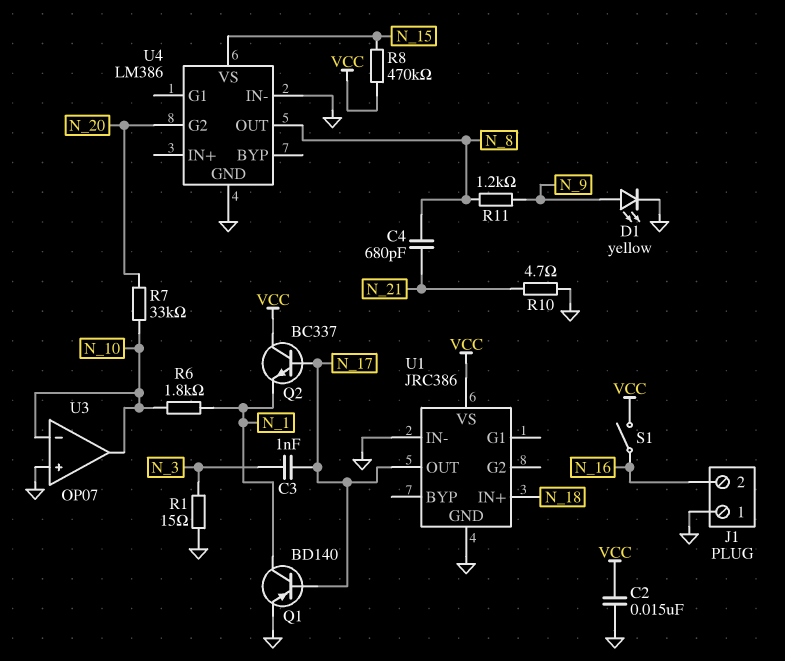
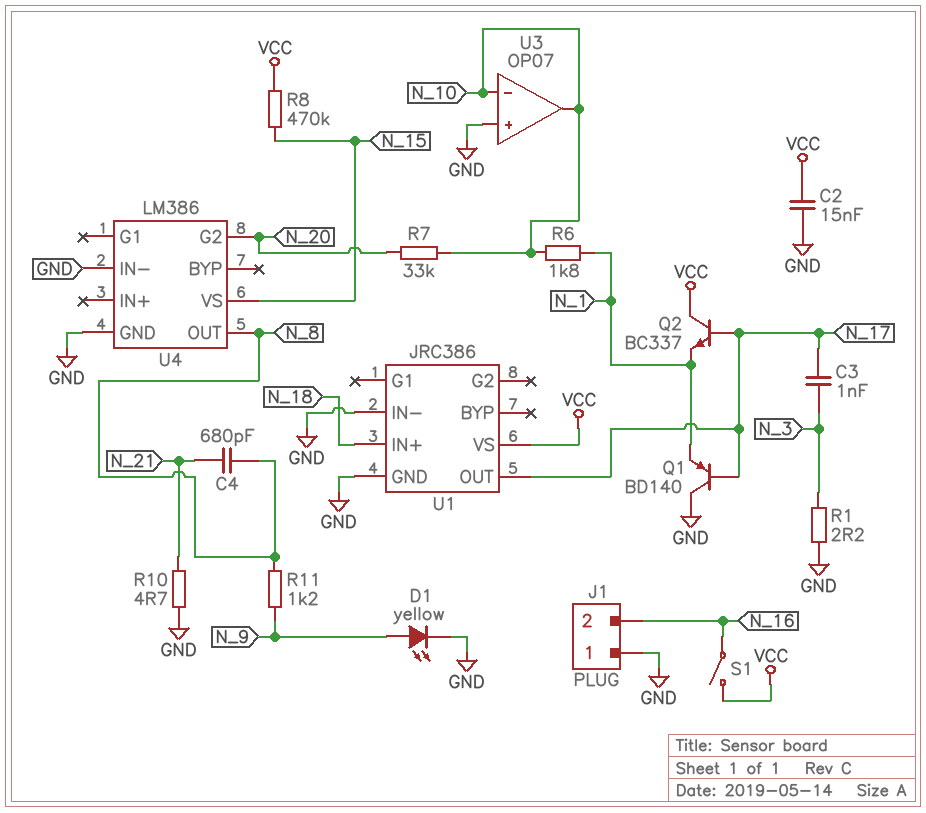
Q1: PNP BD140 (B N_17, C N_1, E GND) -> PNP BD140 (B N_17, C GND, E N_1)
R1: 15 (GND, N_3) -> 2.2 (GND, N_3)

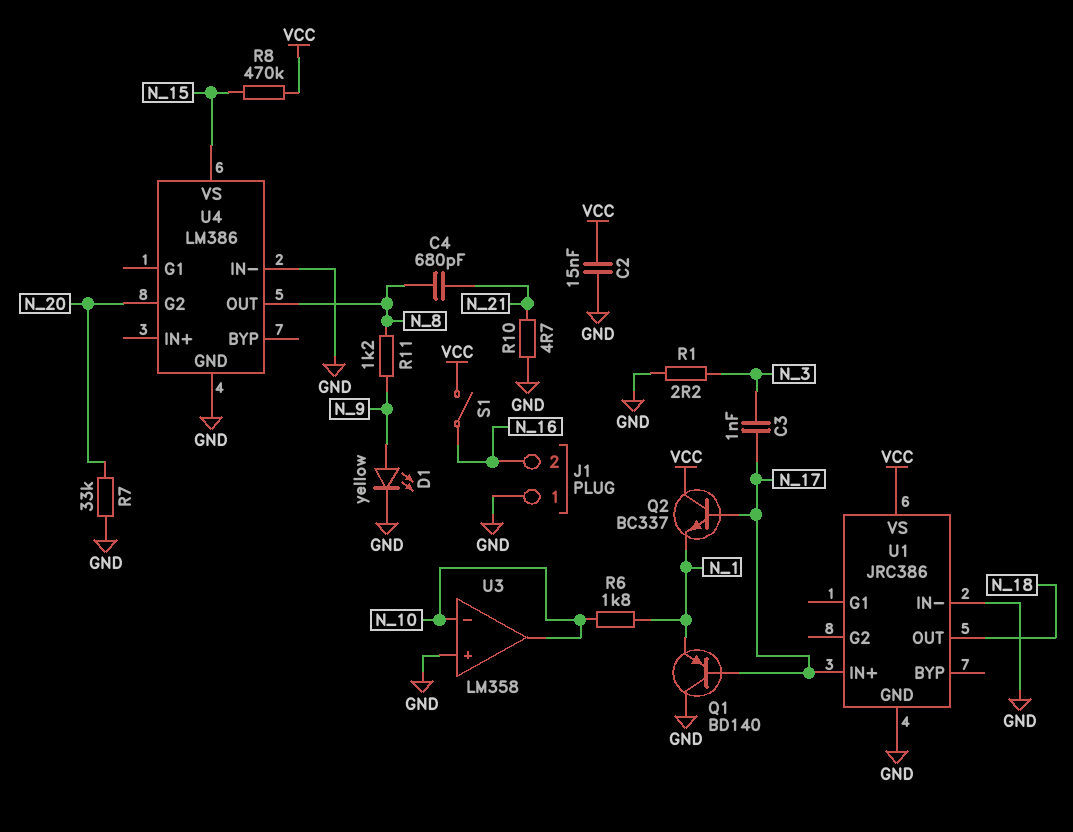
R7: 33k (N_10, N_20) -> 33k (GND, N_20)
U1 pin IN+: N_18 -> N_17
U1 pin OUT: N_17 -> N_18
U3: OP07 -> LM358

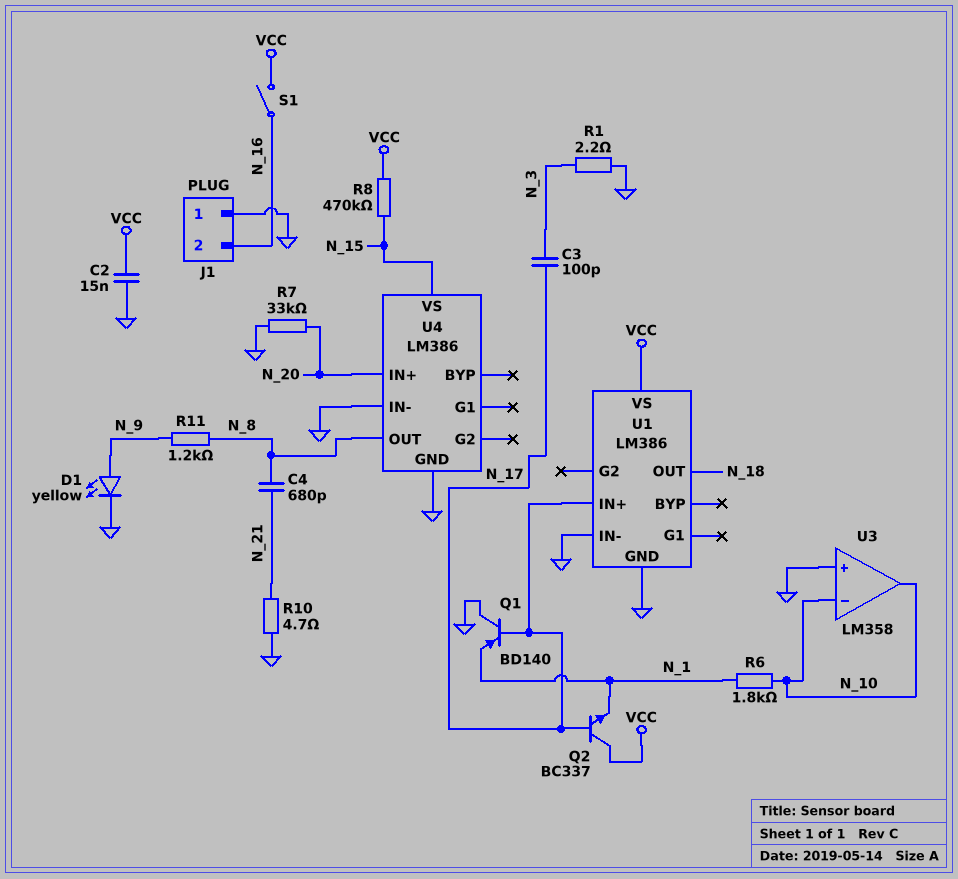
C3: 1nF (N_3, N_17) -> 100pF (N_3, N_17)
U1: JRC386 -> LM386
U4 pin G2: N_20 -> none
U4 pin IN+: none -> N_20

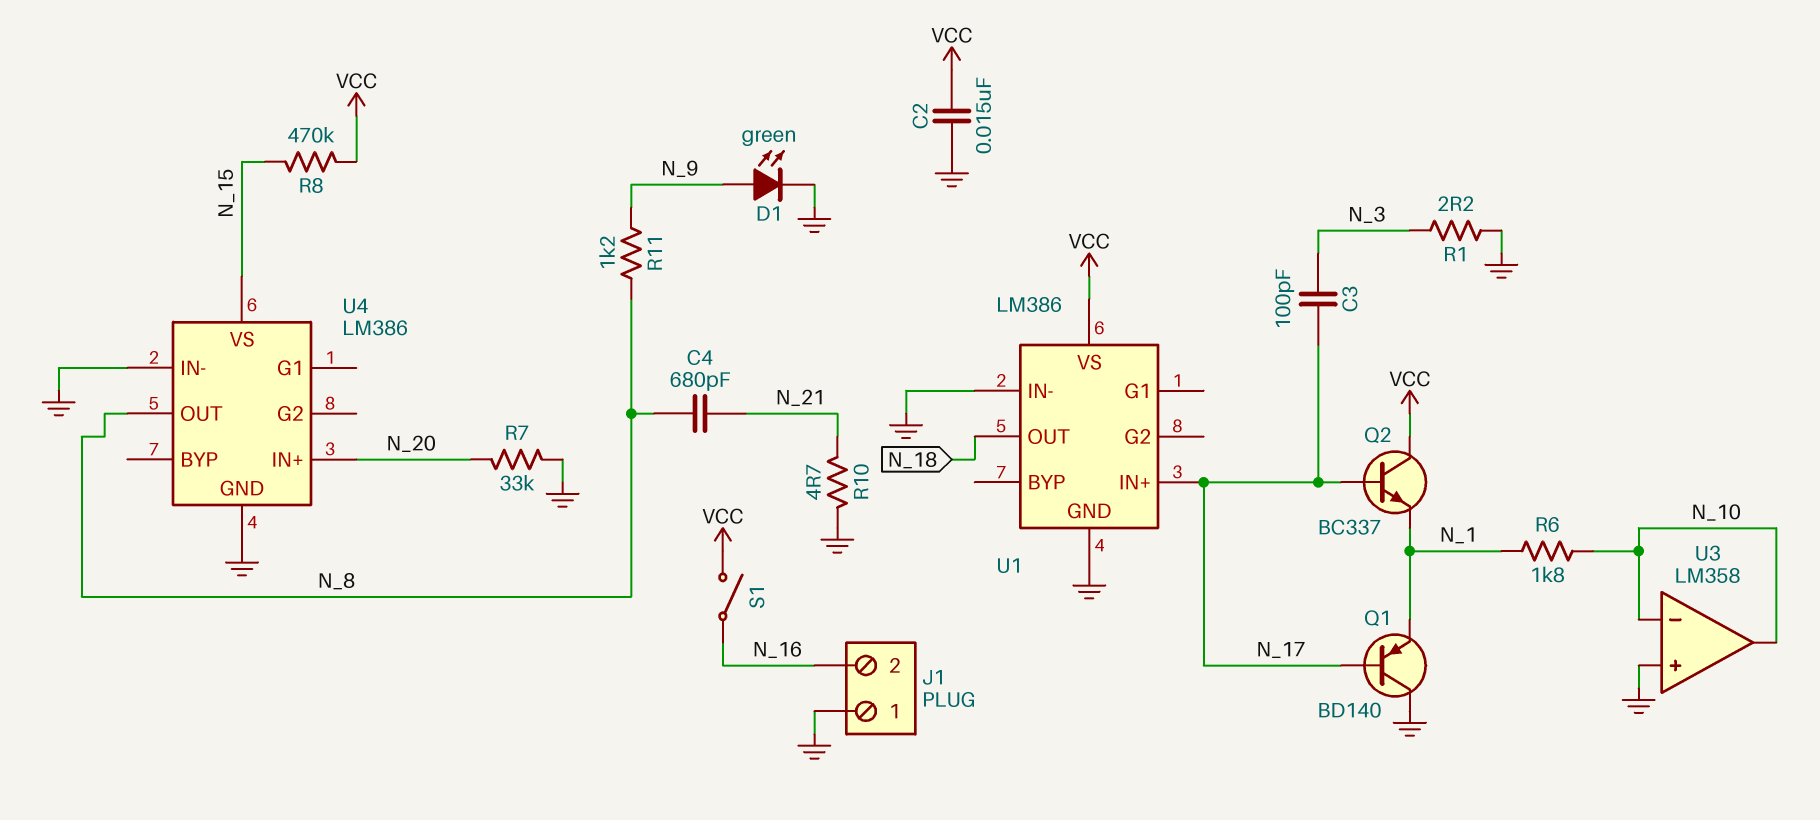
D1: LED yellow (A N_9, K GND) -> LED green (A N_9, K GND)

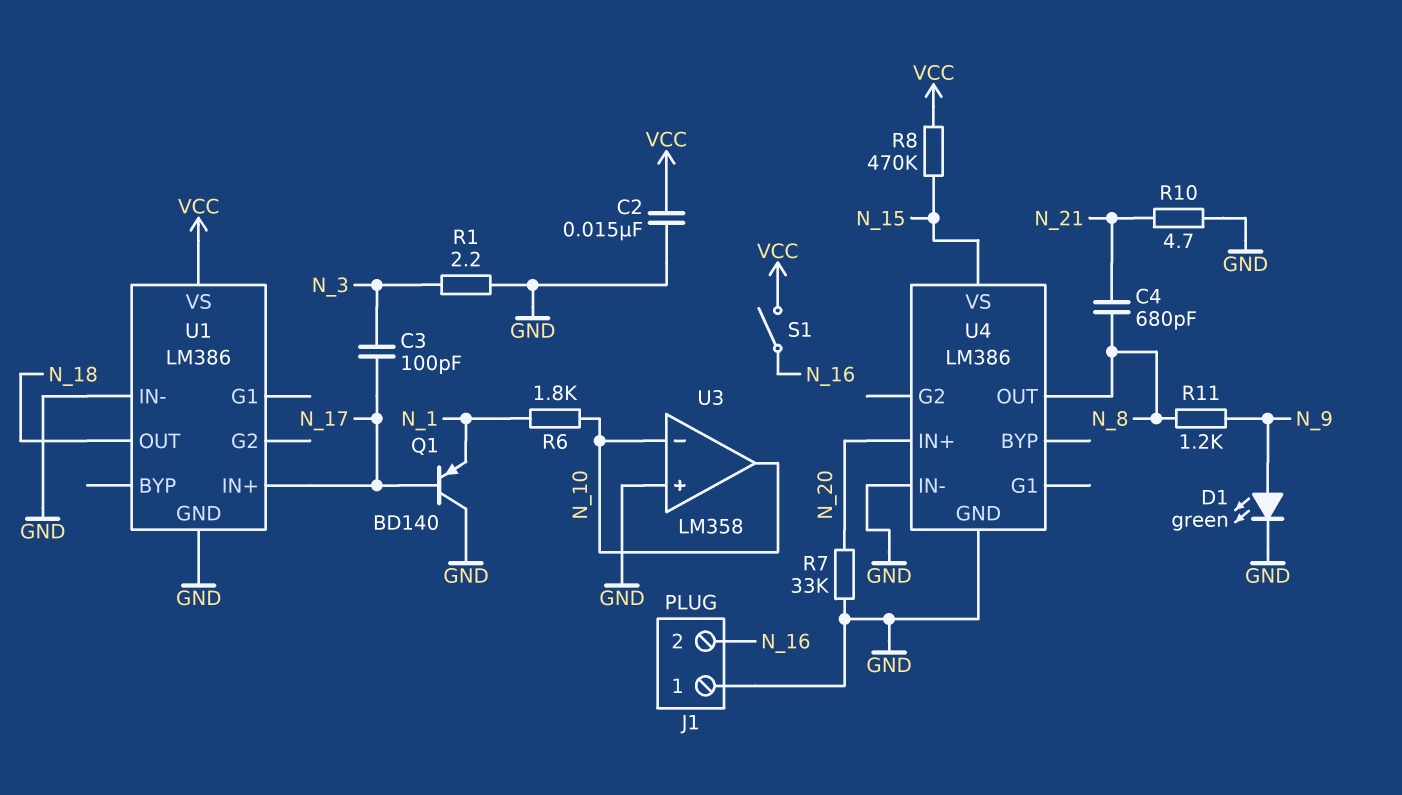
Q2: NPN BC337 (B N_17, C VCC, E N_1) -> none

